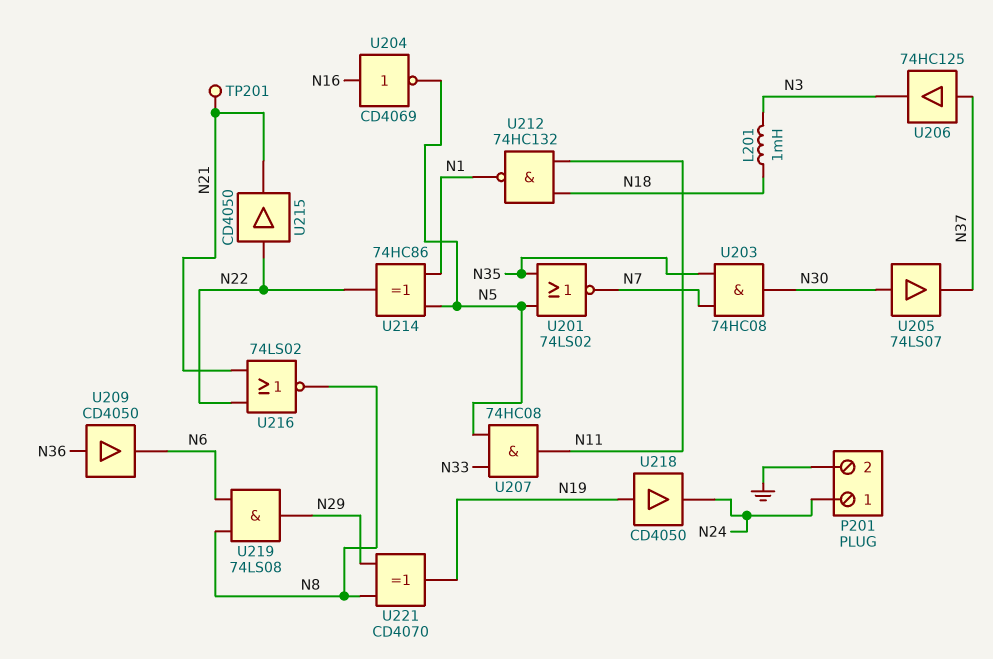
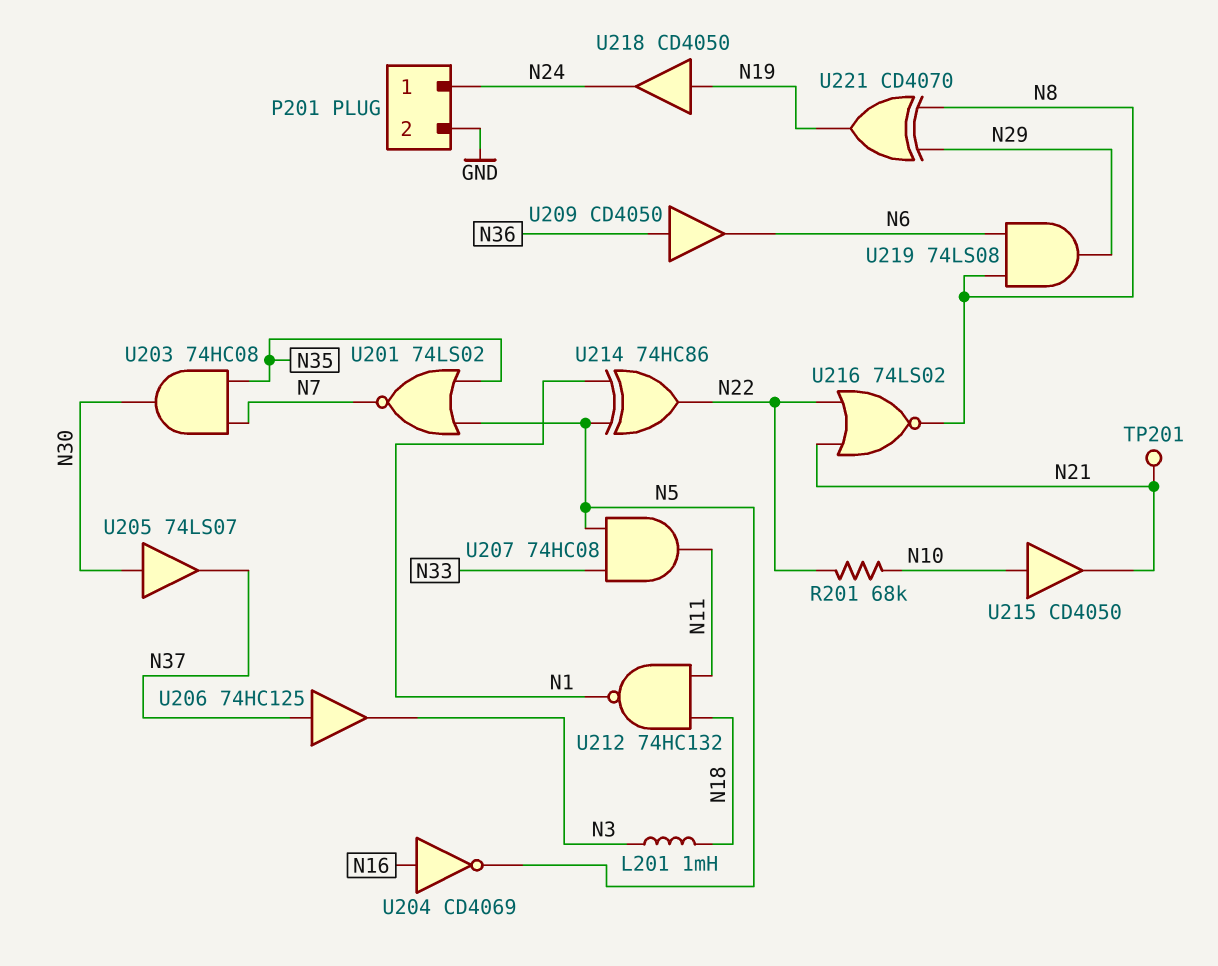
R201: none -> 68k (N10, N22)
U215: buffer CD4050 (in N22, out N21) -> buffer CD4050 (in N10, out N21)

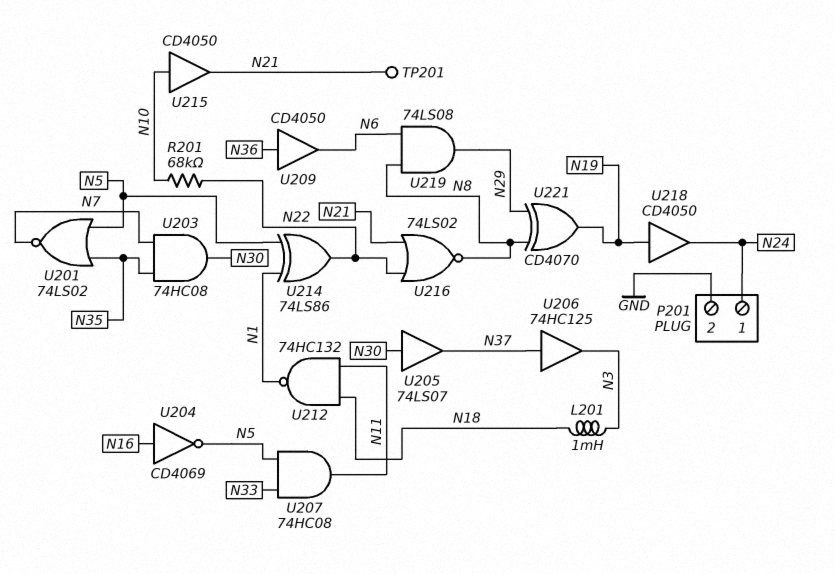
U214: XOR 74HC86 (in N1, in N5, out N22) -> XOR 74LS86 (in N1, in N5, out N22)

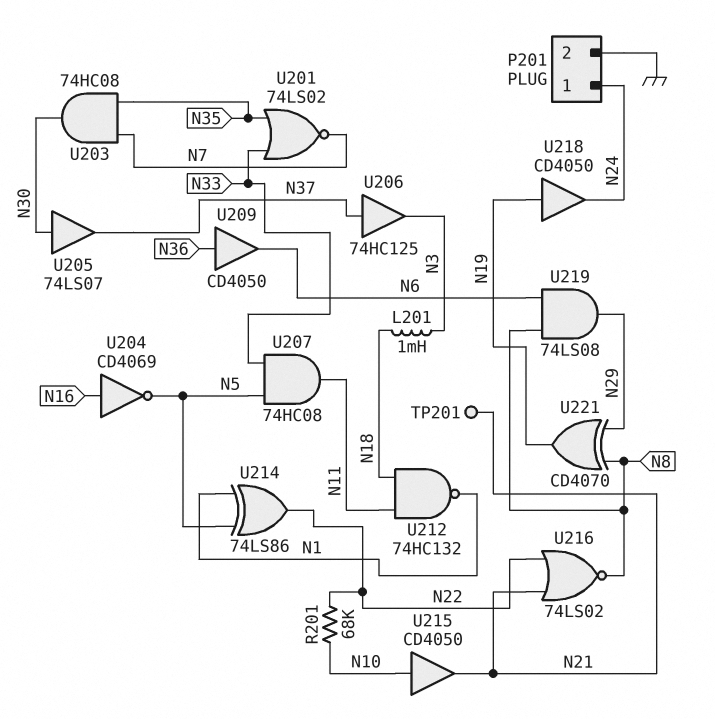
U201: NOR 74LS02 (in N5, in N35, out N7) -> NOR 74LS02 (in N33, in N35, out N7)

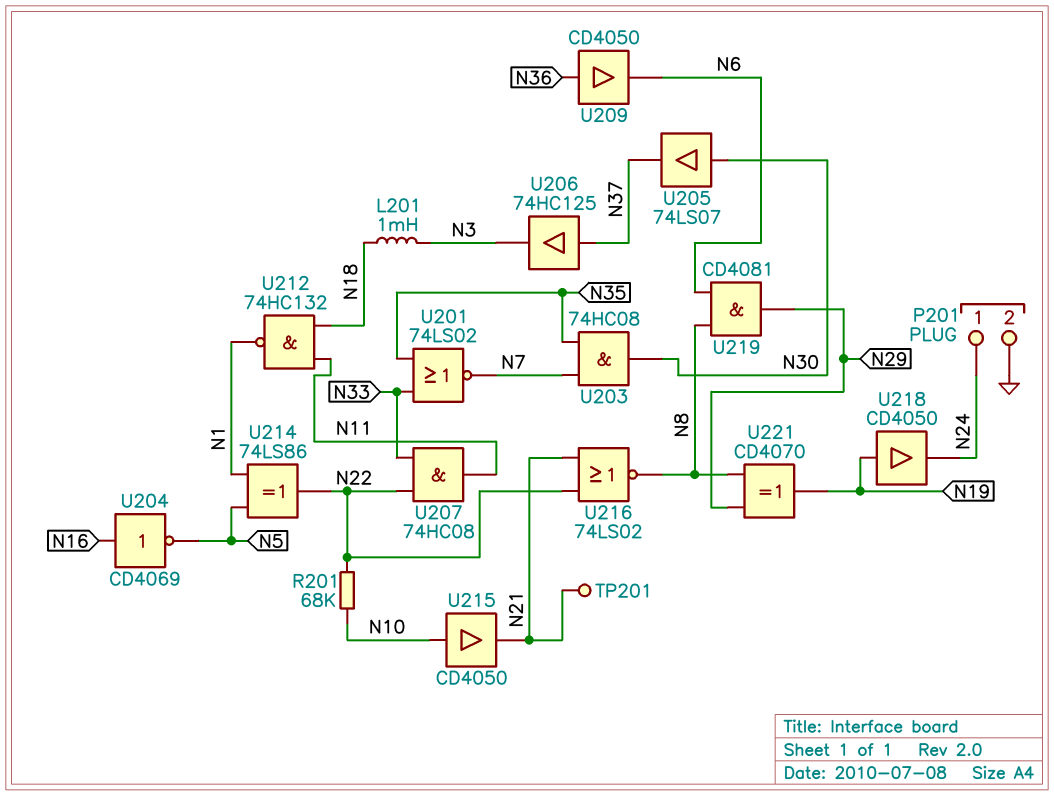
U207: AND 74HC08 (in N5, in N33, out N11) -> AND 74HC08 (in N22, in N33, out N11)
U219: AND 74LS08 (in N6, in N8, out N29) -> AND CD4081 (in N6, in N8, out N29)

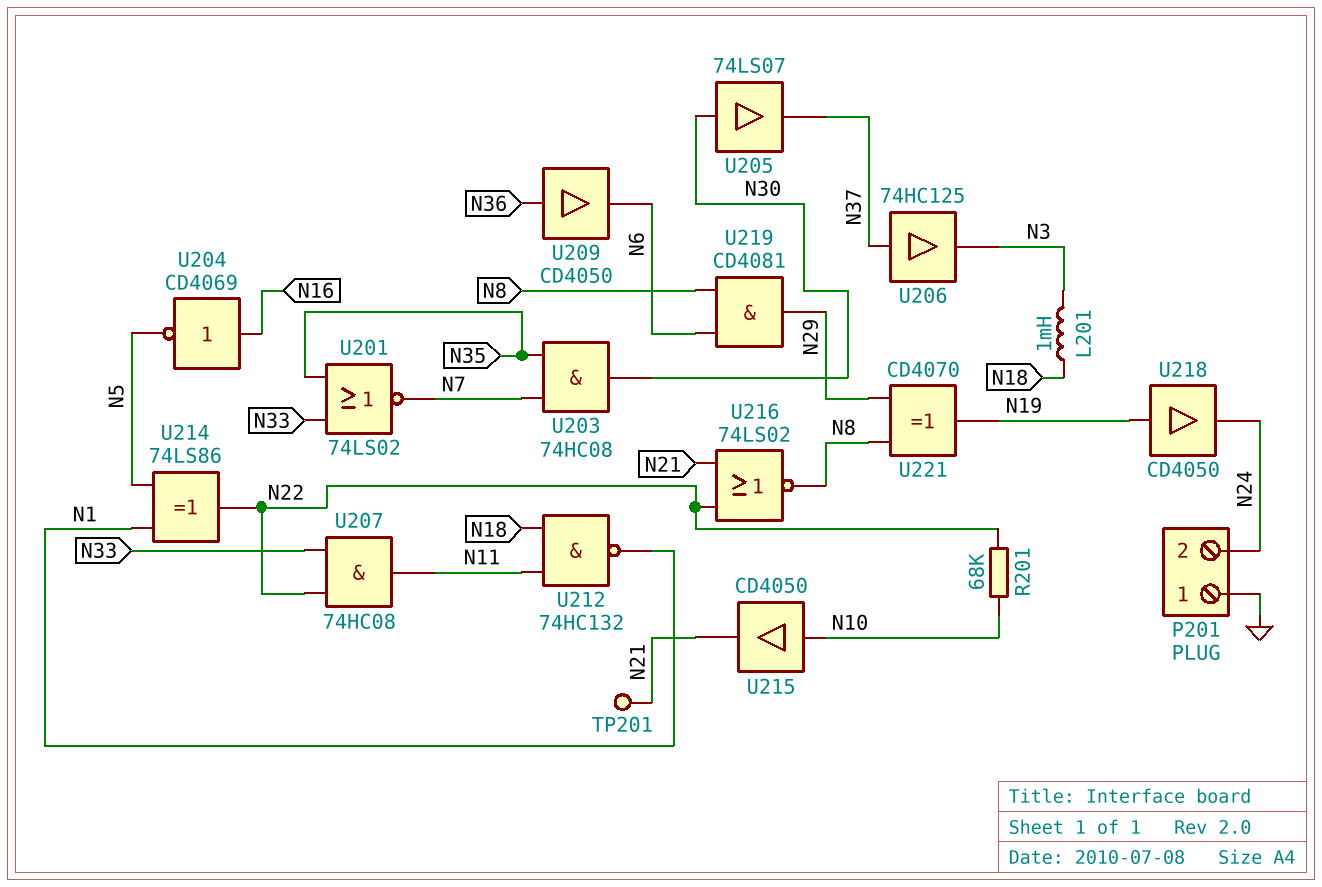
P201 pin 1: N24 -> GND
P201 pin 2: GND -> N24

